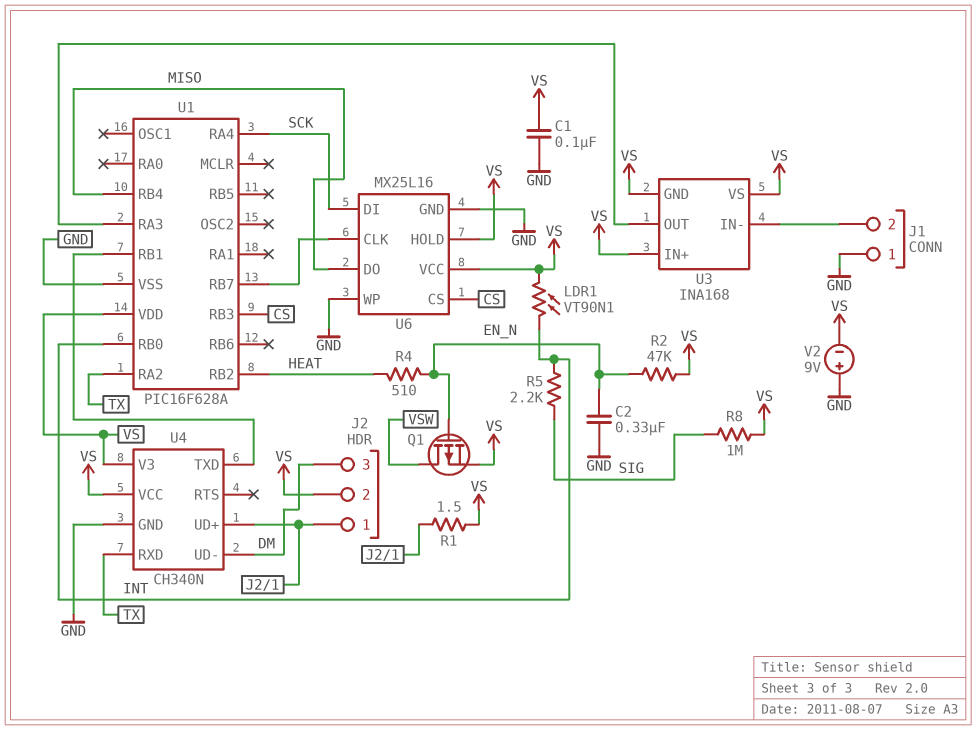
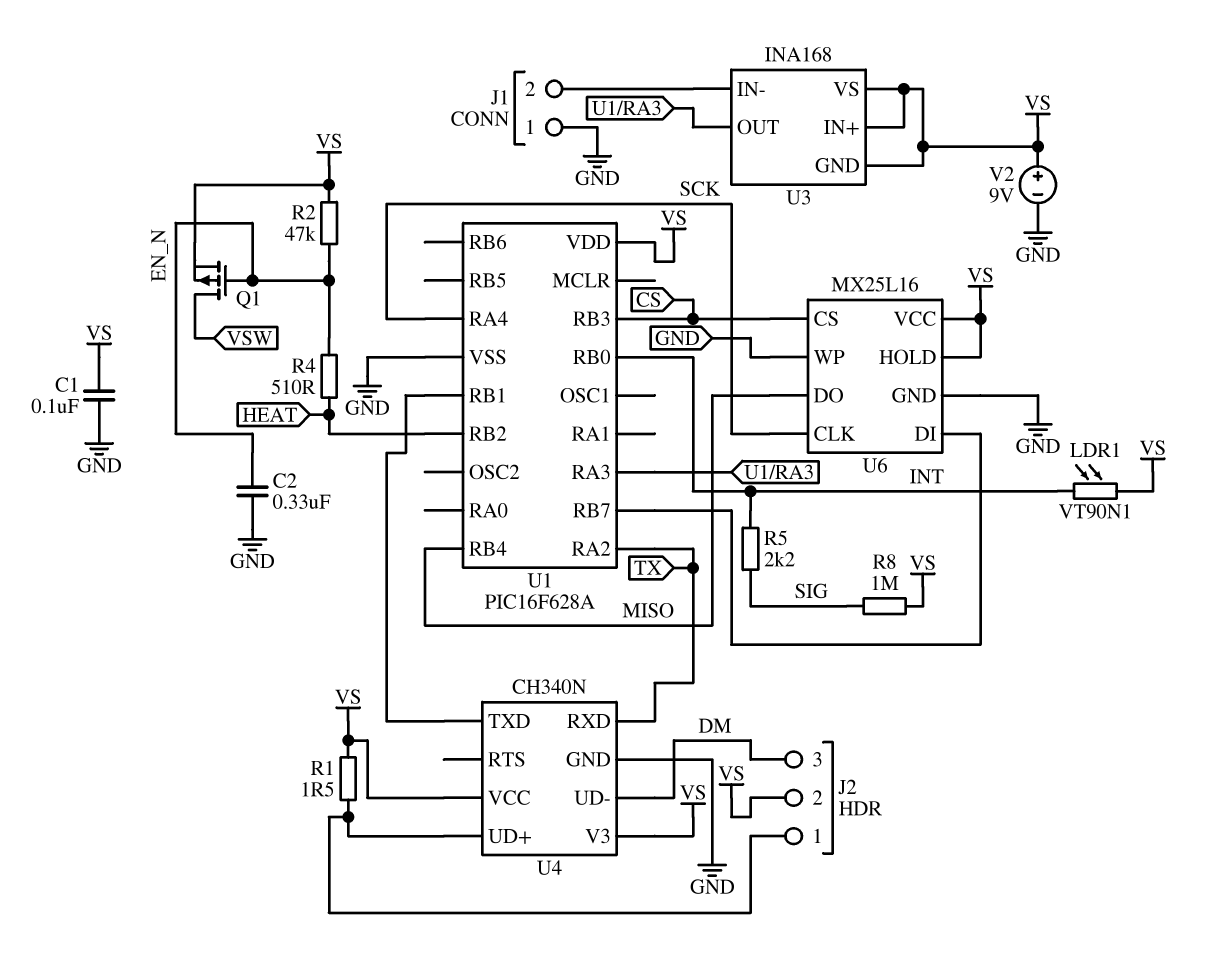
U6 pin CLK: U1/RB7 -> SCK
U6 pin DI: SCK -> U1/RB7
V2: 9V (plus GND, minus VS) -> 9V (plus VS, minus GND)

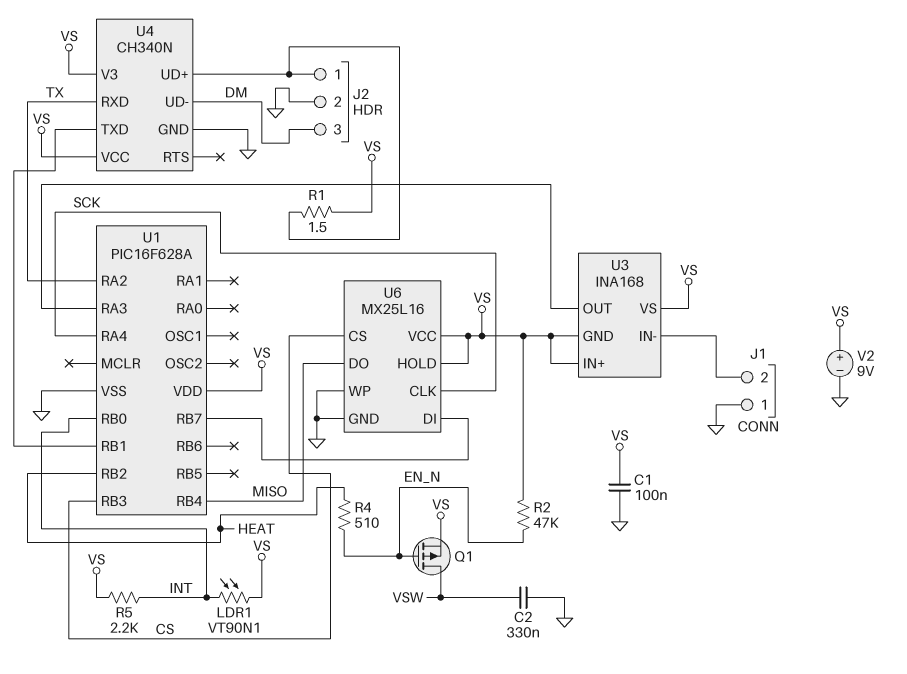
C2: 330nF (EN_N, GND) -> 330nF (GND, VSW)
J2 pin 2: VS -> GND
R5: 2.2k (INT, SIG) -> 2.2k (INT, VS)
R8: 1M (SIG, VS) -> none

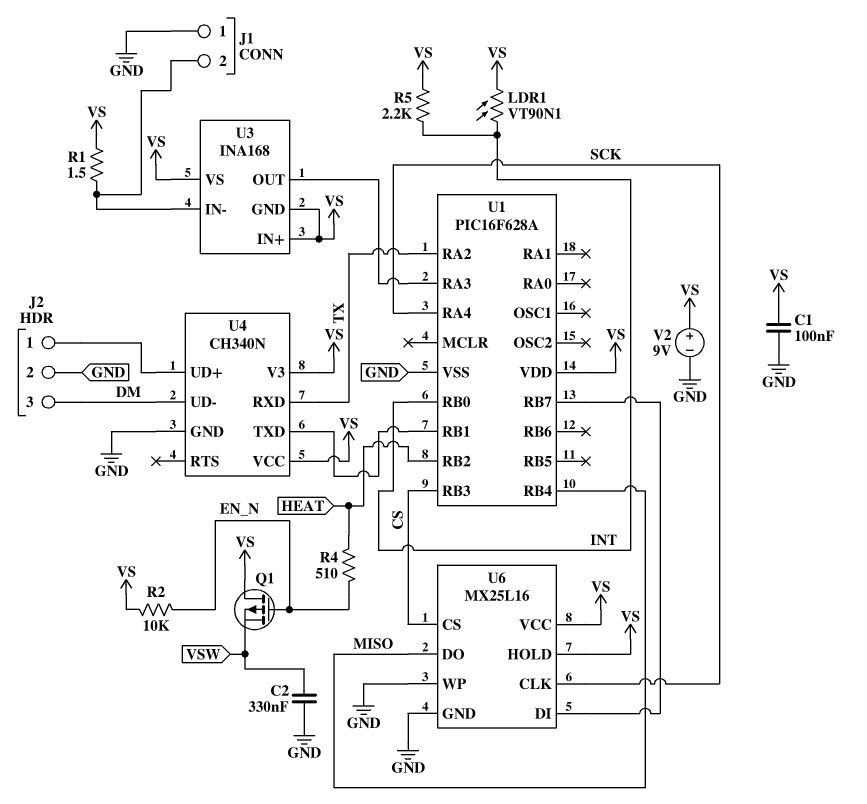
Q1: PMOS (G EN_N, D VSW, S VS) -> PMOS (G EN_N, D VS, S VSW)
R1: 1.5 (J2/1, VS) -> 1.5 (J1/2, VS)
R2: 47k (EN_N, VS) -> 10k (EN_N, VS)

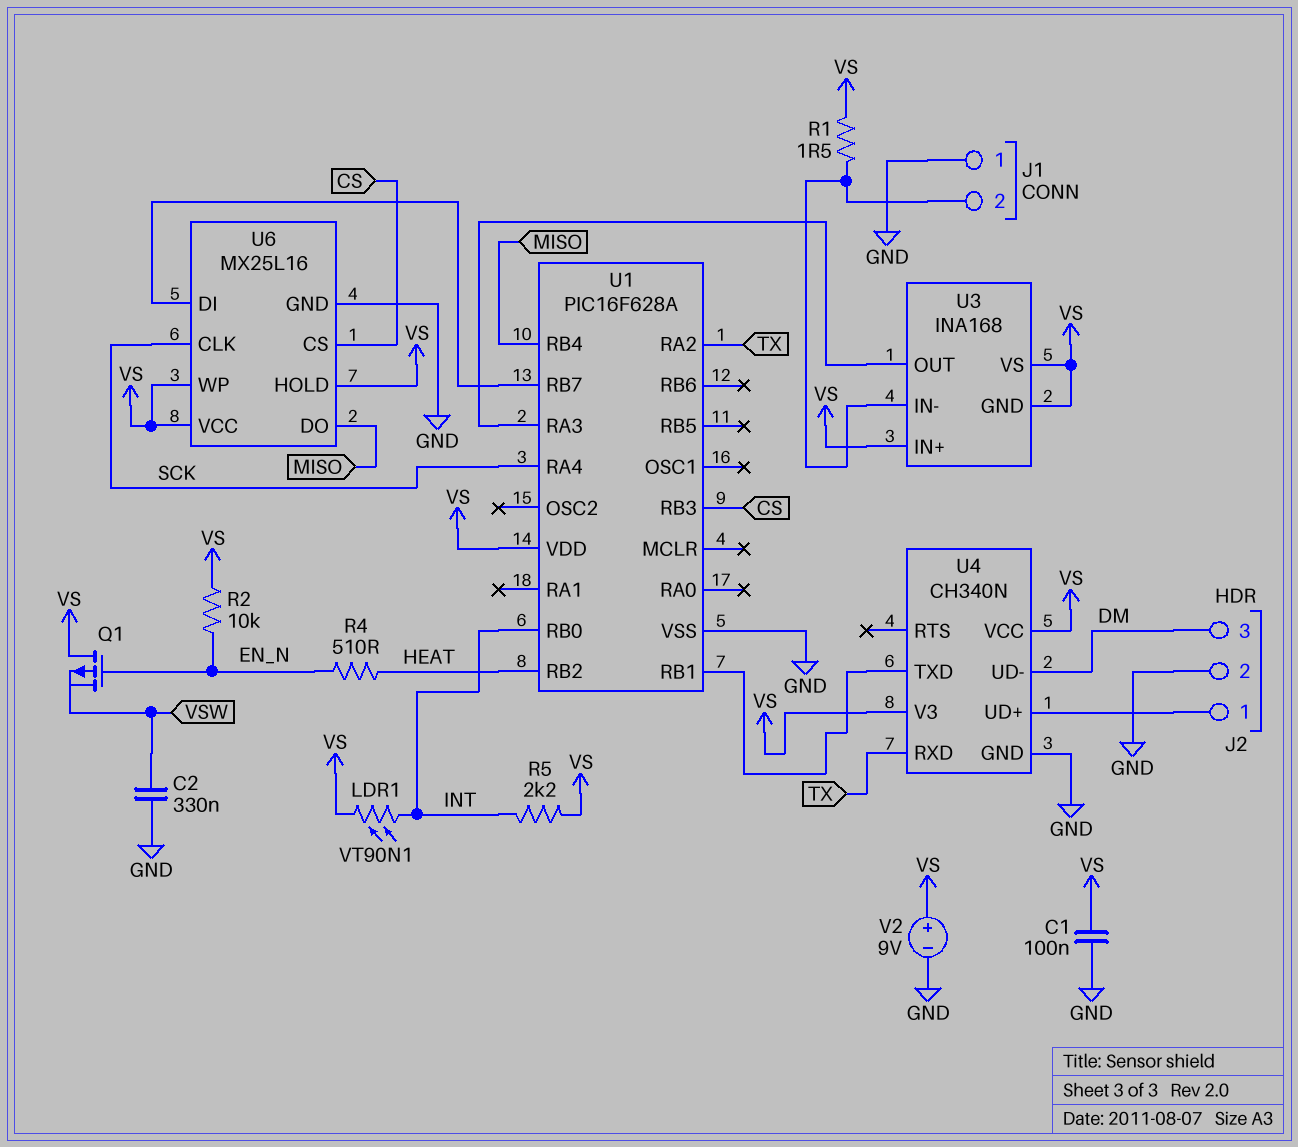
U6 pin WP: GND -> VS

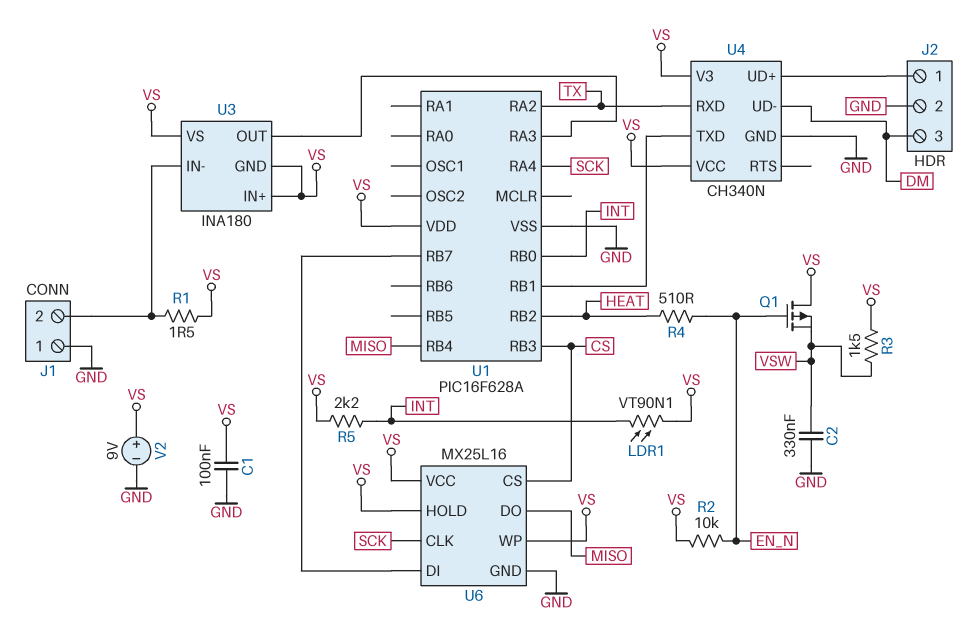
R3: none -> 1.5k (VS, VSW)
U3: INA168 -> INA180

